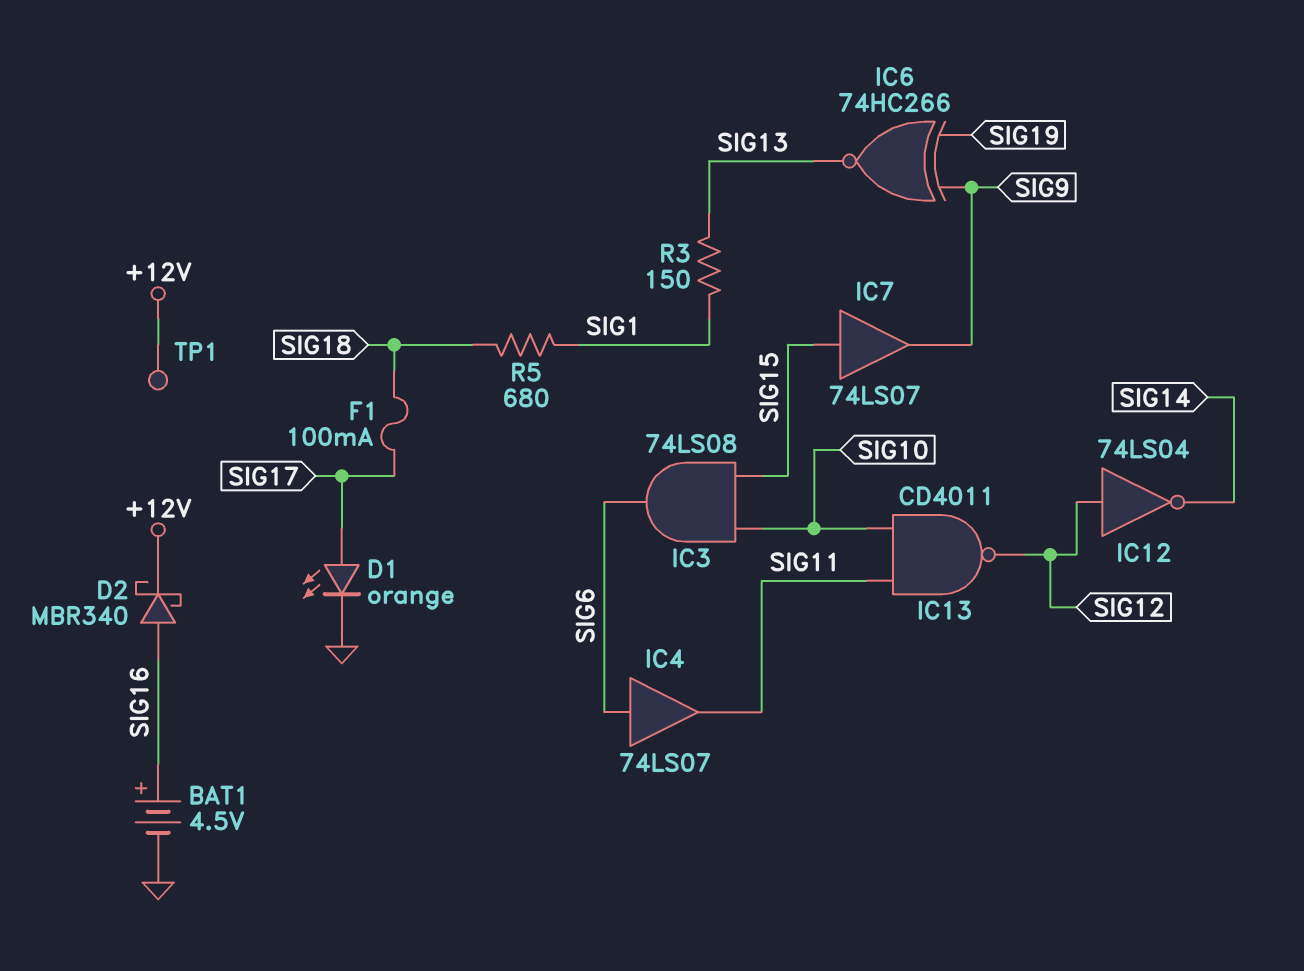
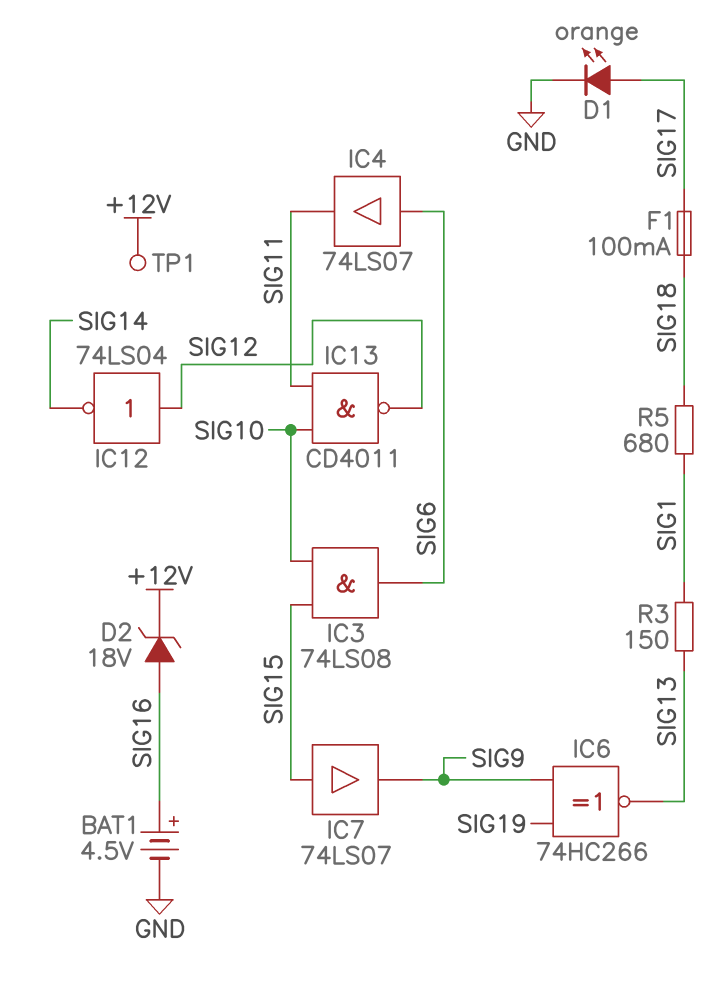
D2: schottky MBR340 (A SIG16, K +12V) -> zener 18V (A SIG16, K +12V)

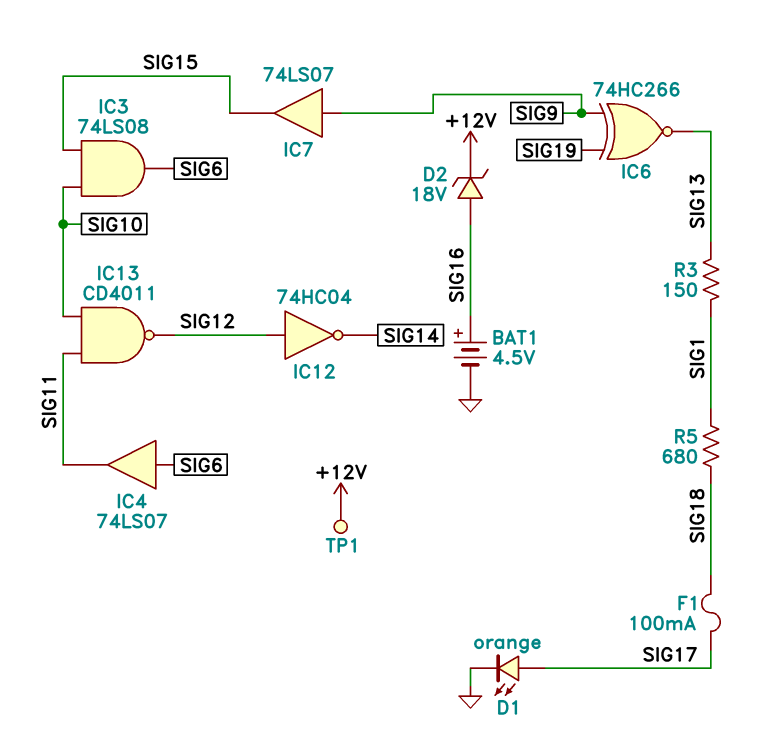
IC7: buffer 74LS07 (in SIG15, out SIG9) -> buffer 74LS07 (in SIG9, out SIG15)
IC12: NOT 74LS04 (in SIG12, out SIG14) -> NOT 74HC04 (in SIG12, out SIG14)

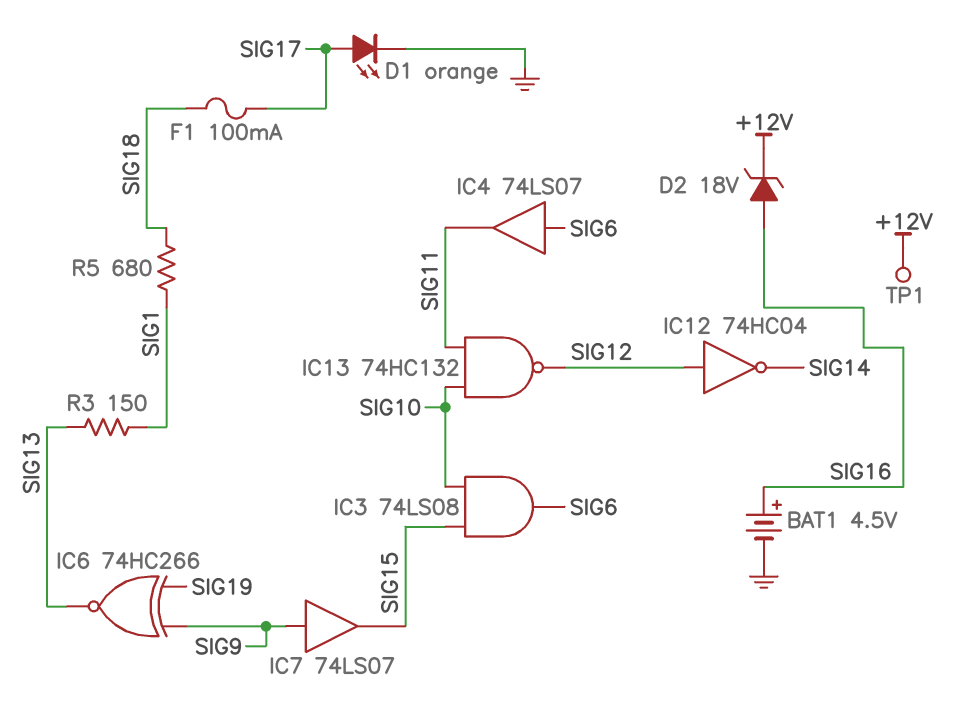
IC13: NAND CD4011 (in SIG10, in SIG11, out SIG12) -> NAND 74HC132 (in SIG10, in SIG11, out SIG12)

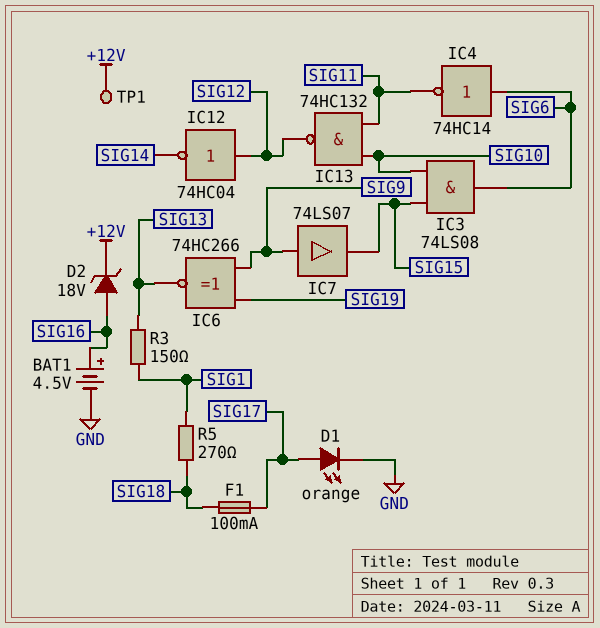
IC4: buffer 74LS07 (in SIG6, out SIG11) -> NOT 74HC14 (in SIG6, out SIG11)
R5: 680 (SIG1, SIG18) -> 270 (SIG1, SIG18)

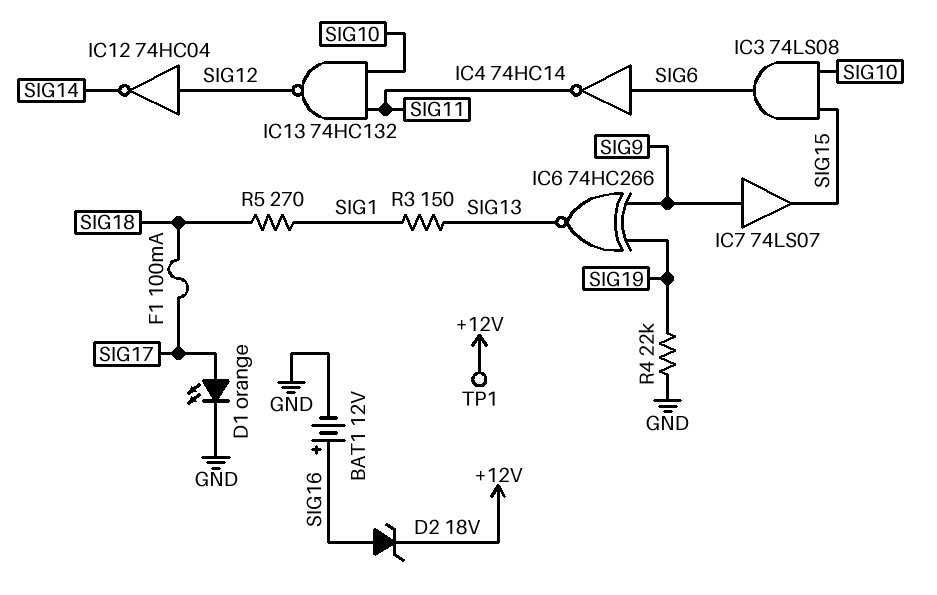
BAT1: 4.5V (plus SIG16, minus GND) -> 12V (plus SIG16, minus GND)
R4: none -> 22k (GND, SIG19)

